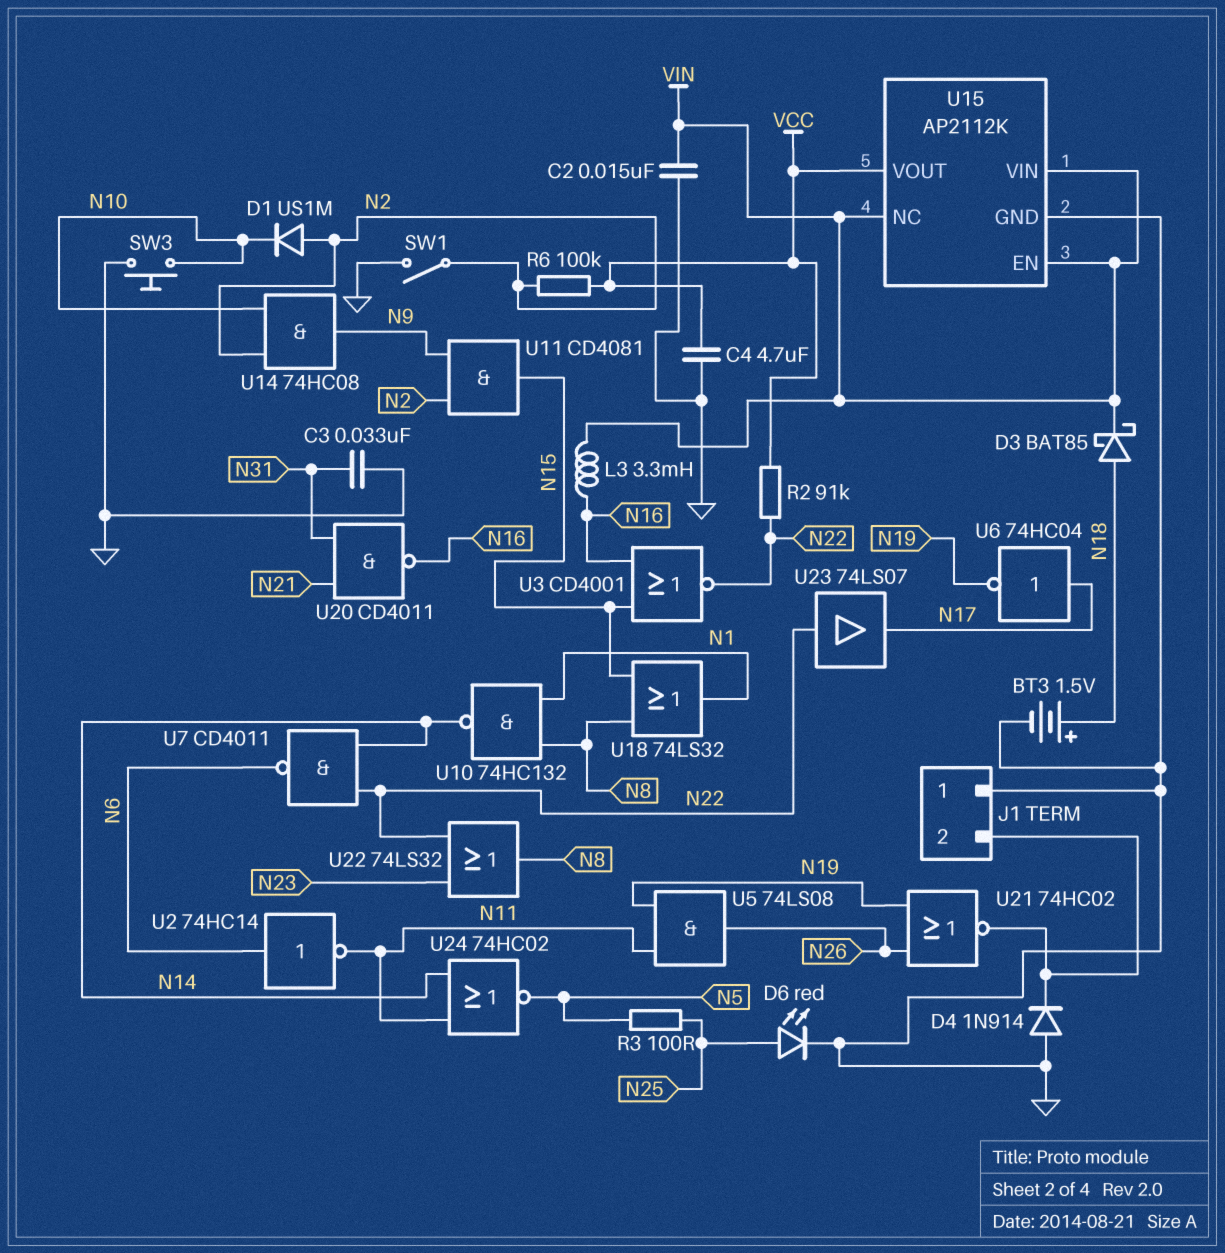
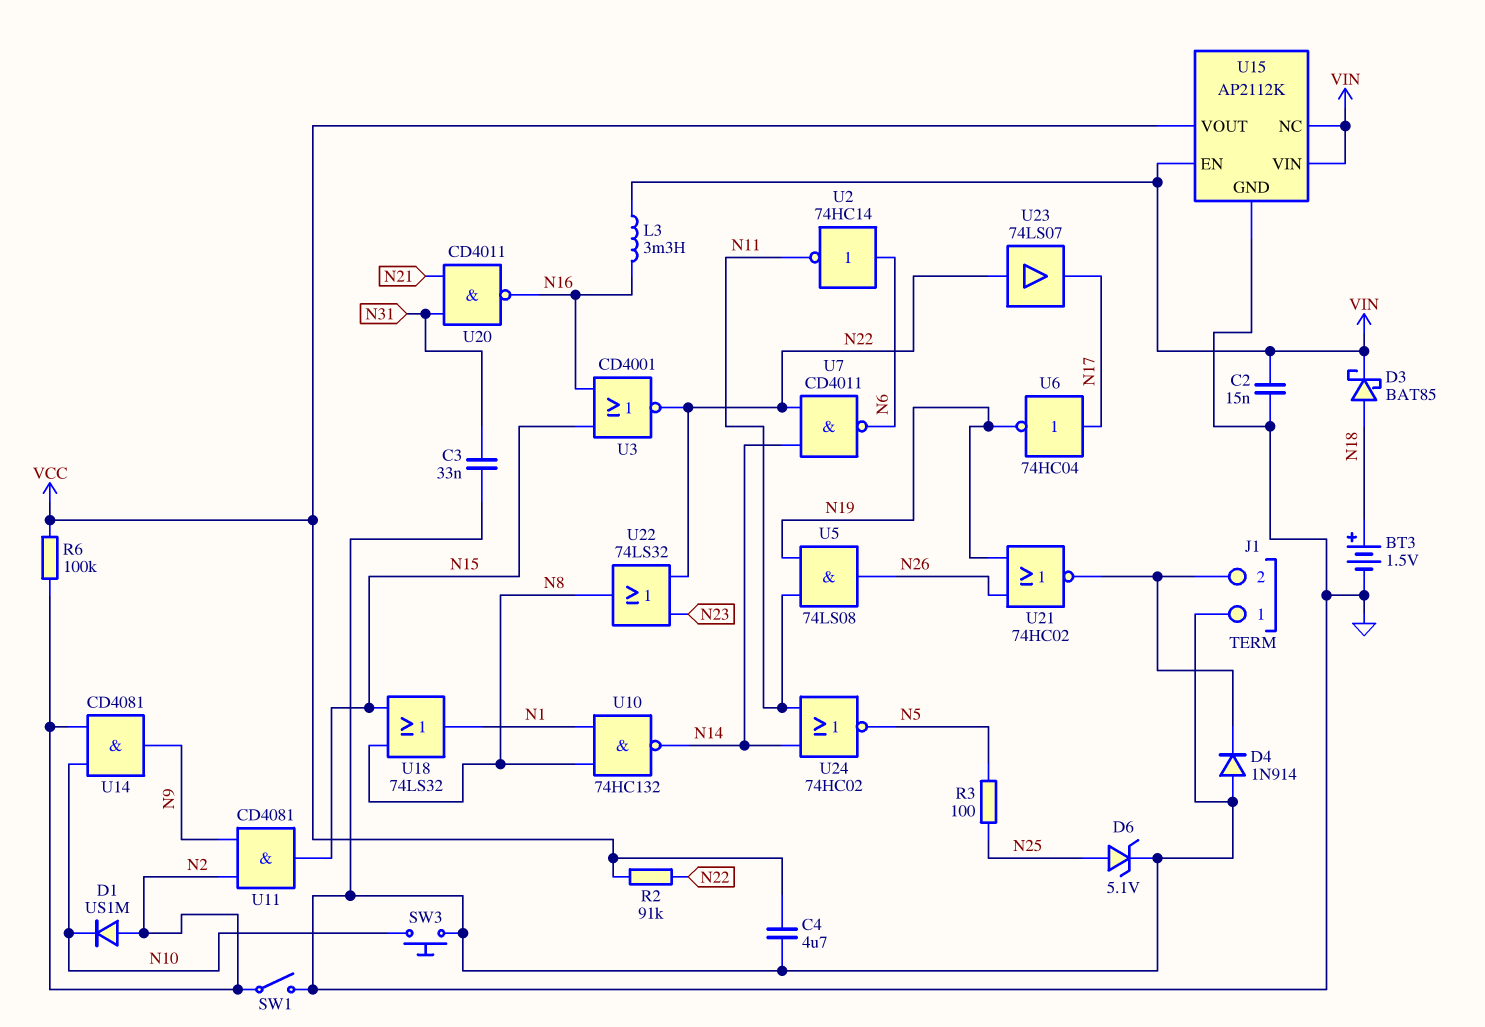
D6: LED red (A N25, K GND) -> zener 5.1V (A N25, K GND)
U14: AND 74HC08 (in N2, in N10, out N9) -> AND CD4081 (in N2, in N10, out N9)

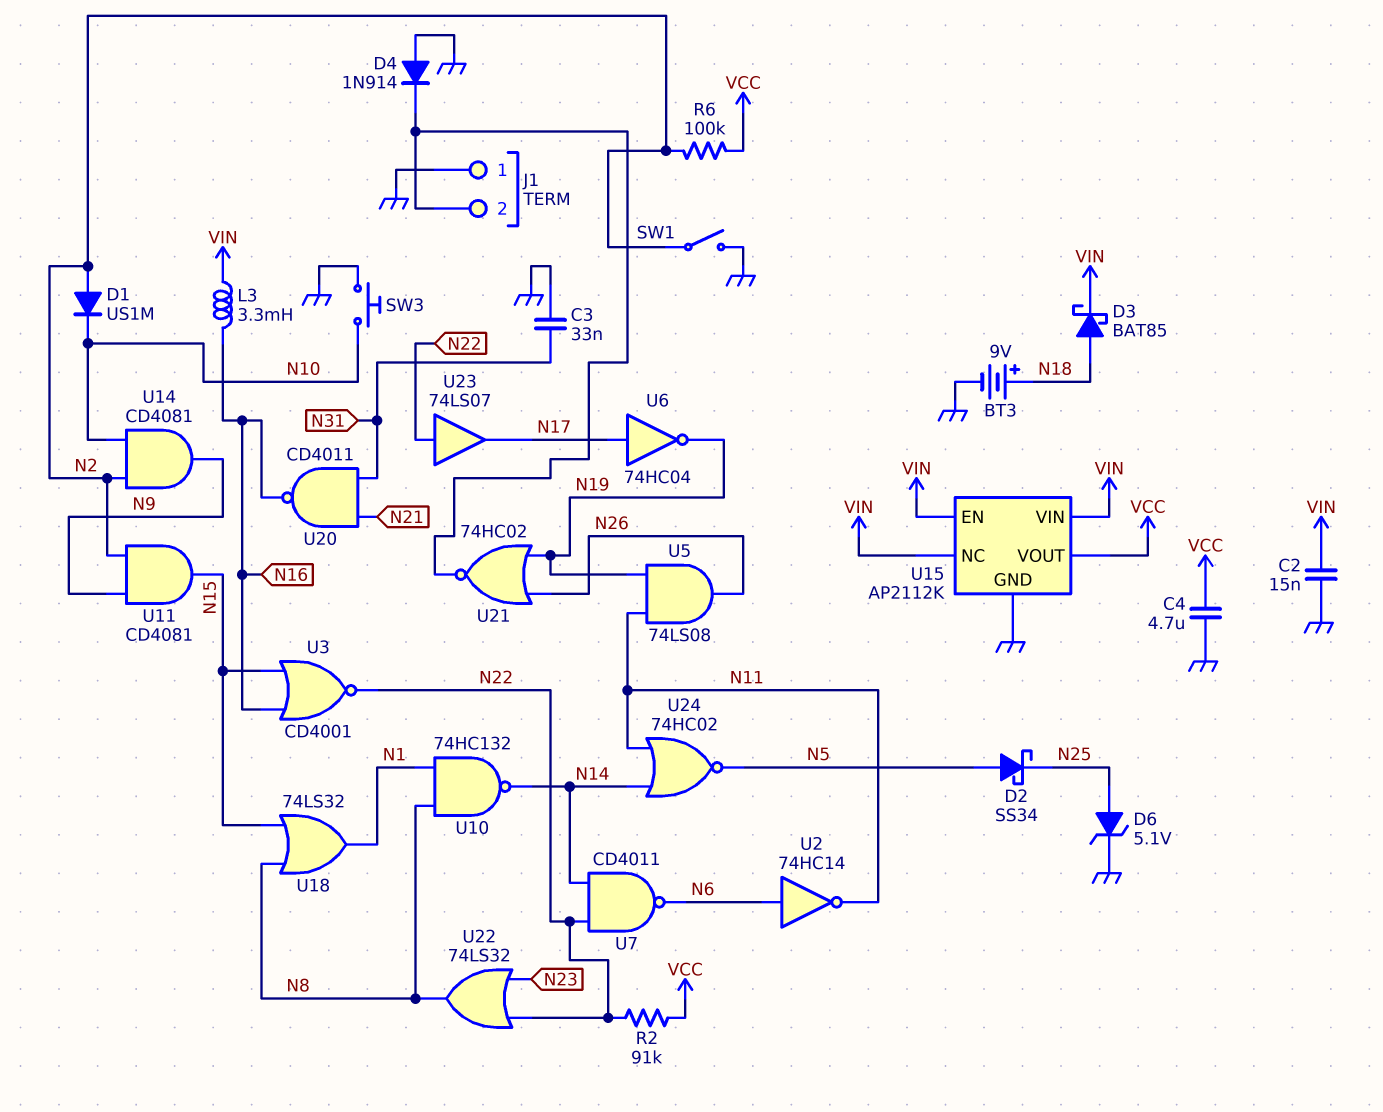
BT3: 1.5V (plus N18, minus GND) -> 9V (plus N18, minus GND)
D2: none -> schottky SS34 (A N5, K N25)
R3: 100 (N5, N25) -> none

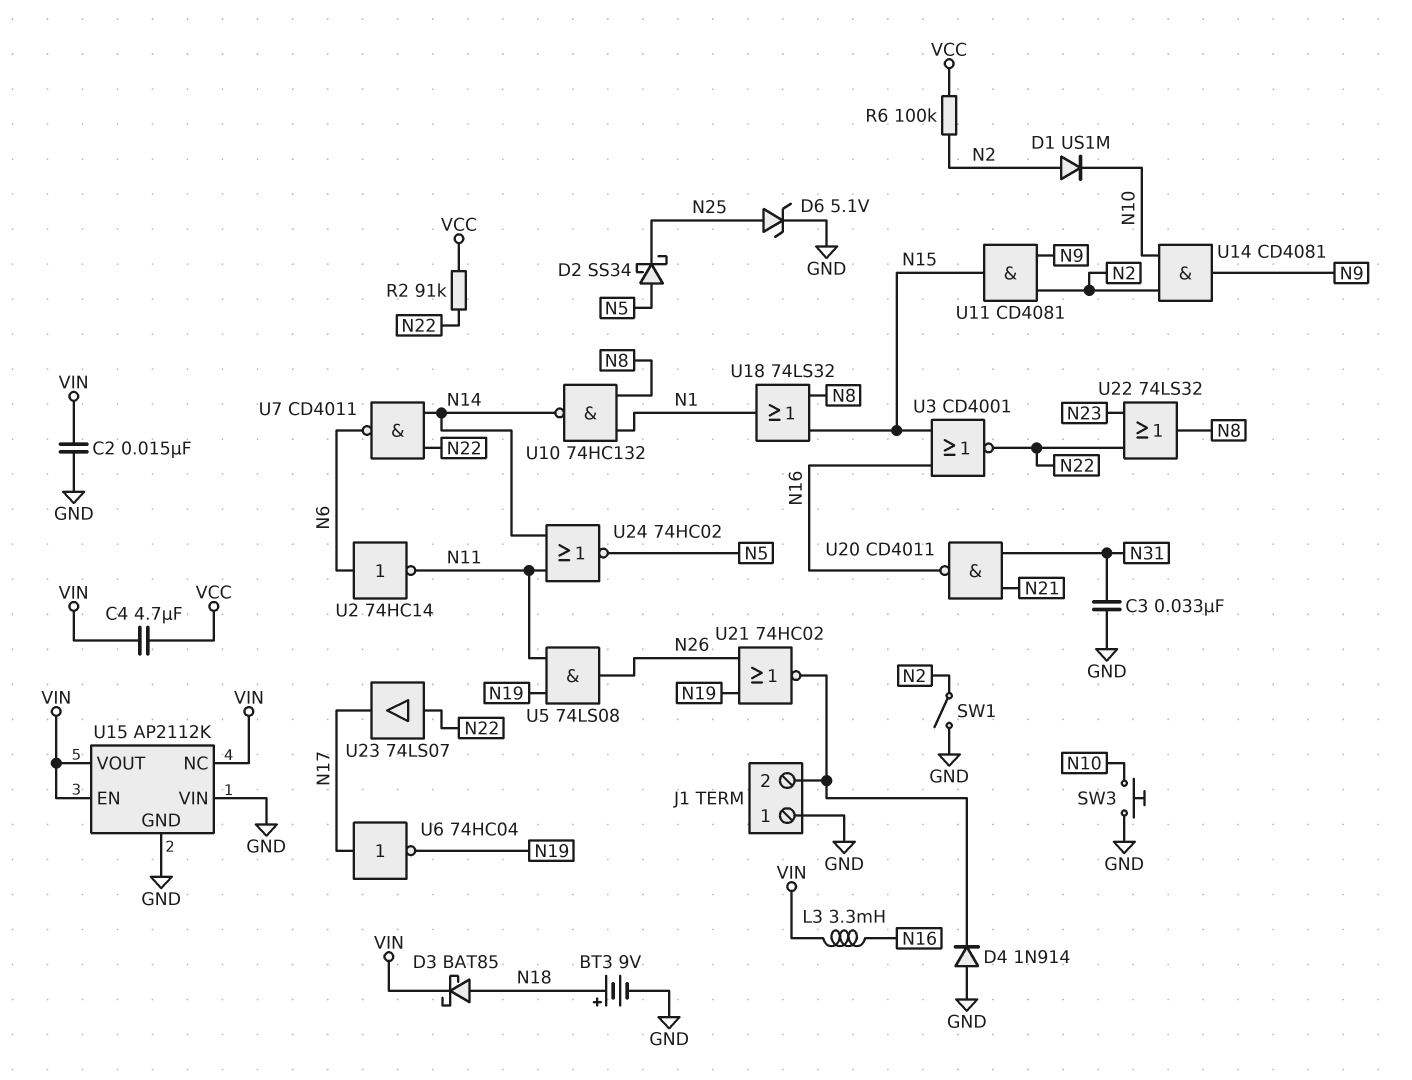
C4: 4.7uF (GND, VCC) -> 4.7uF (VCC, VIN)
U15 pin VIN: VIN -> GND
U15 pin VOUT: VCC -> VIN

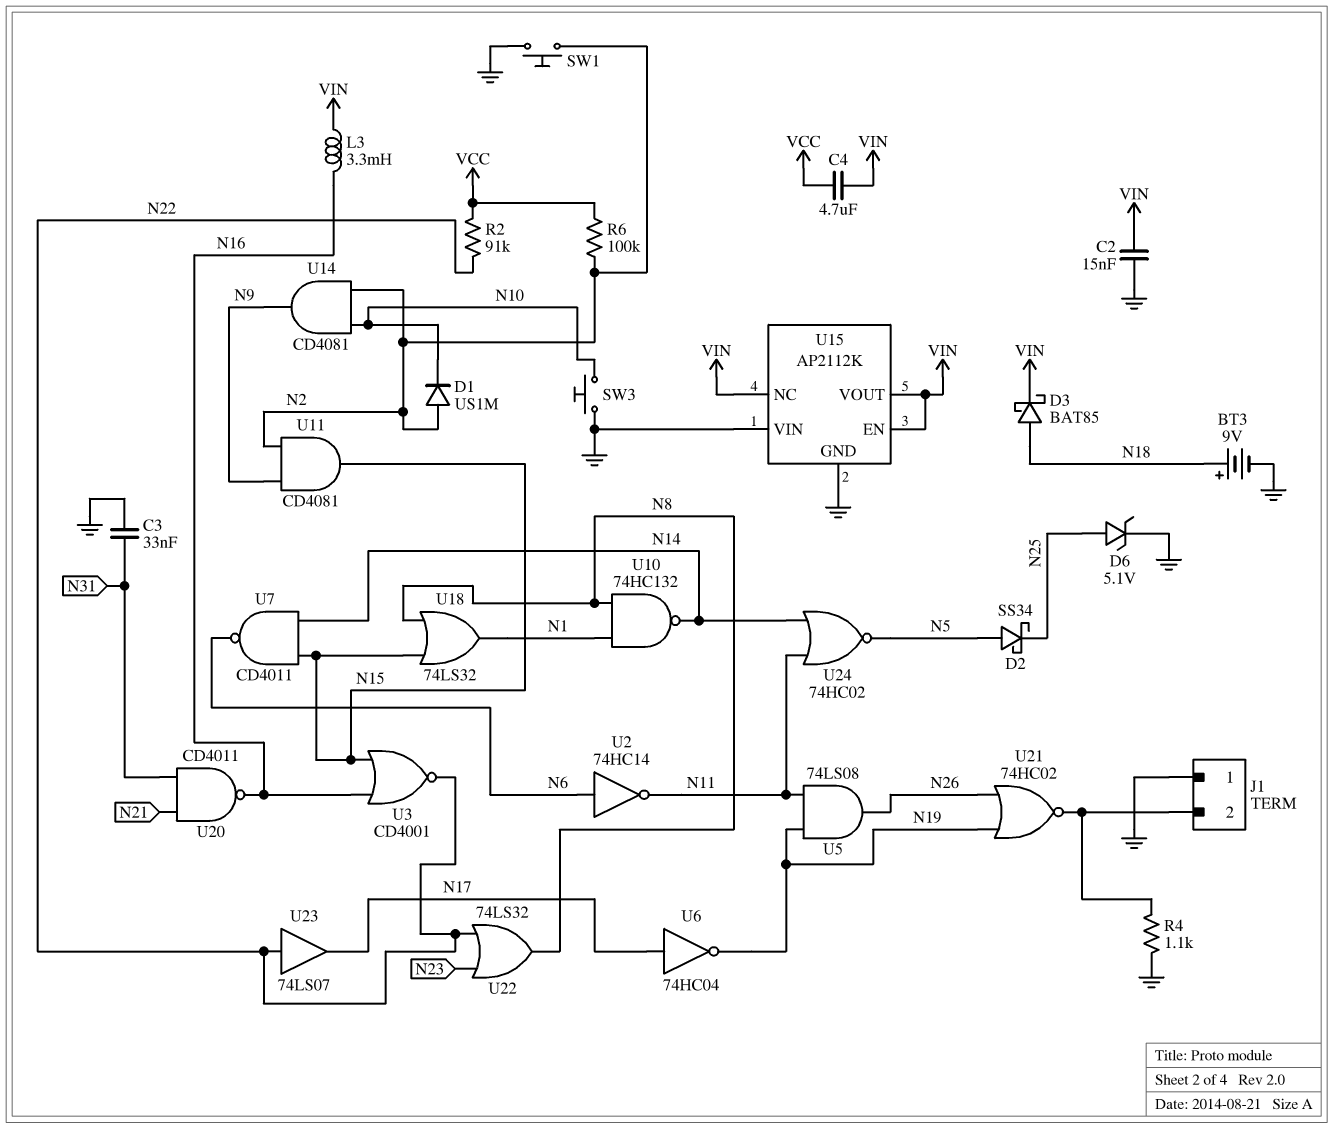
D4: diode 1N914 (A GND, K J1/2) -> none
R4: none -> 1.1k (GND, J1/2)
SW1: switch (GND, N2) -> button (GND, N2)
U7: NAND CD4011 (in N14, in N22, out N6) -> NAND CD4011 (in N14, in N15, out N6)

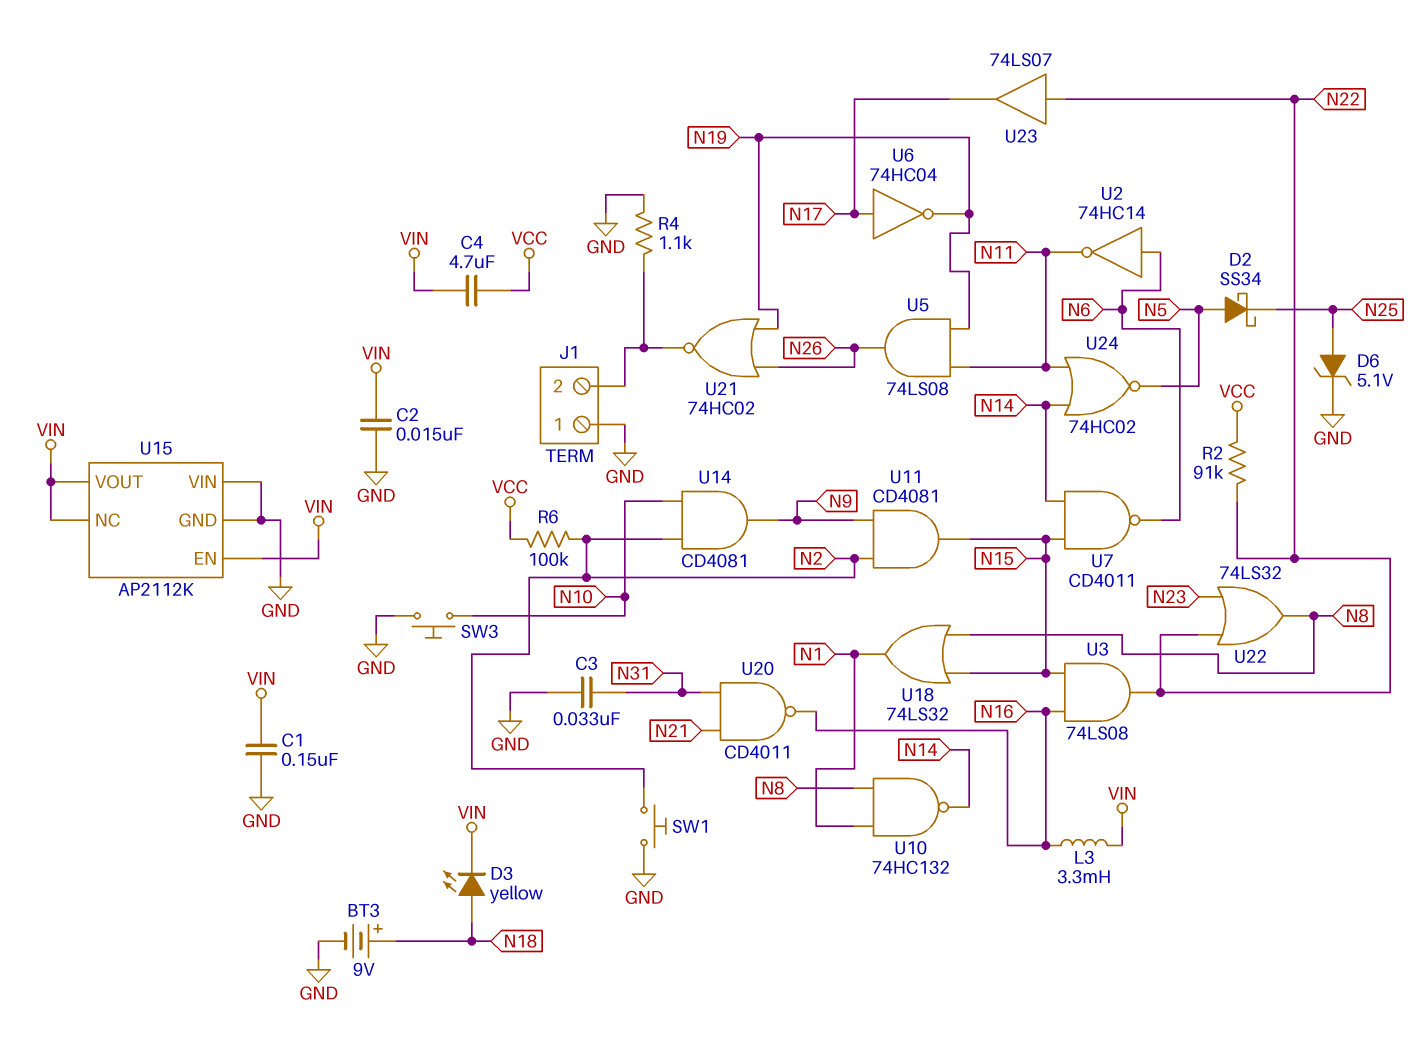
C1: none -> 150nF (GND, VIN)
D1: diode US1M (A N2, K N10) -> none
D3: schottky BAT85 (A N18, K VIN) -> LED yellow (A N18, K VIN)
U3: NOR CD4001 (in N15, in N16, out N22) -> AND 74LS08 (in N15, in N16, out N22)

